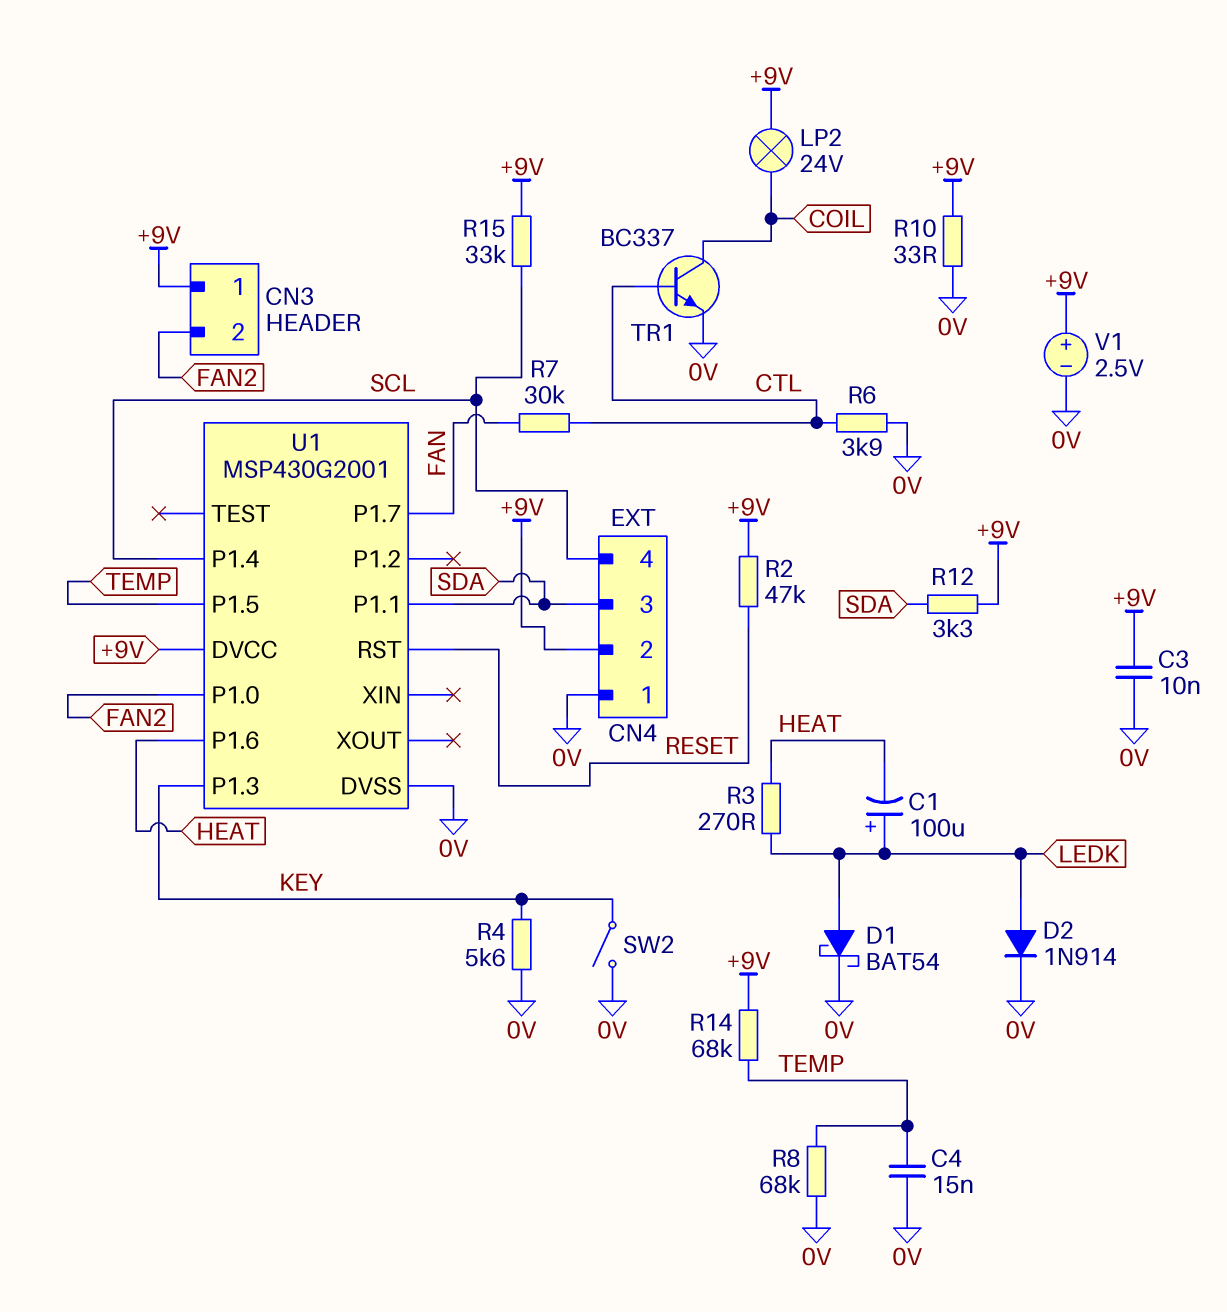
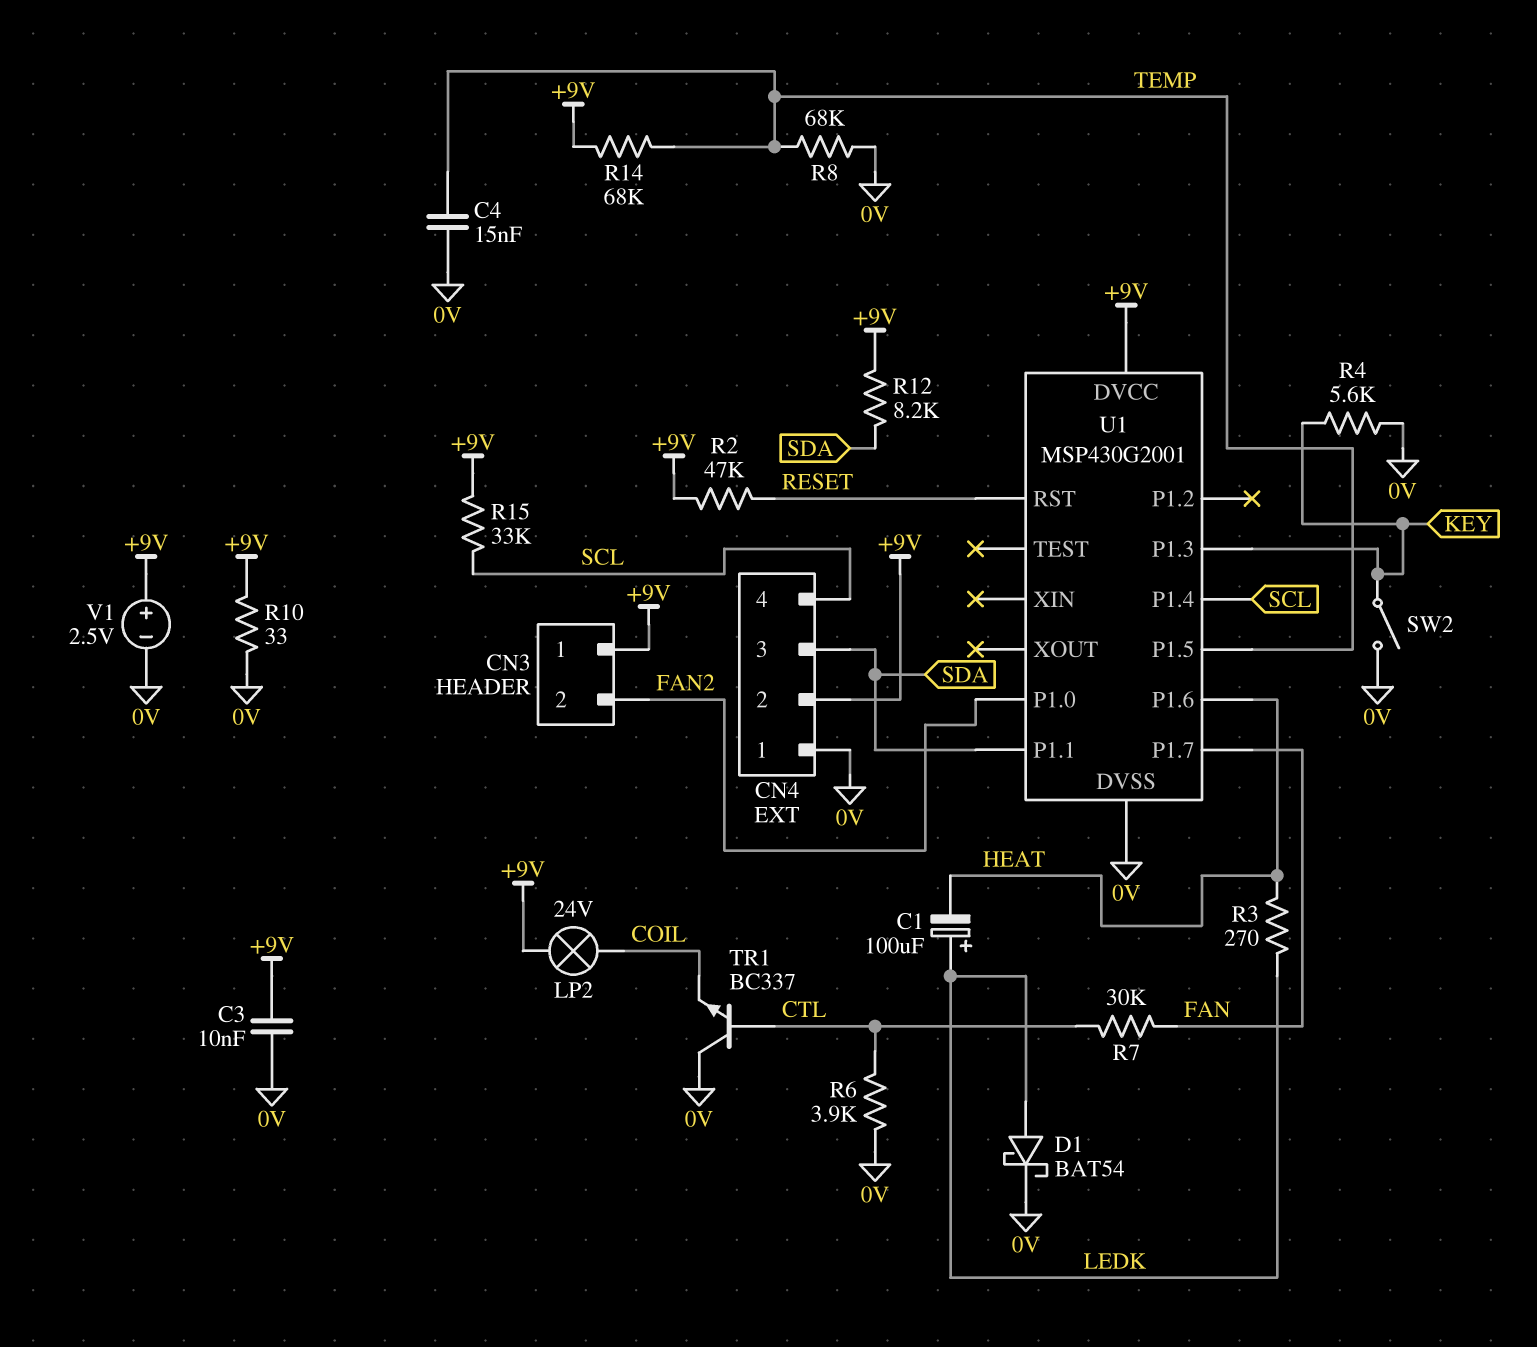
D2: diode 1N914 (A LEDK, K 0V) -> none
R12: 3.3k (+9V, SDA) -> 8.2k (+9V, SDA)
TR1: NPN BC337 (B CTL, C COIL, E 0V) -> NPN BC337 (B CTL, C 0V, E COIL)

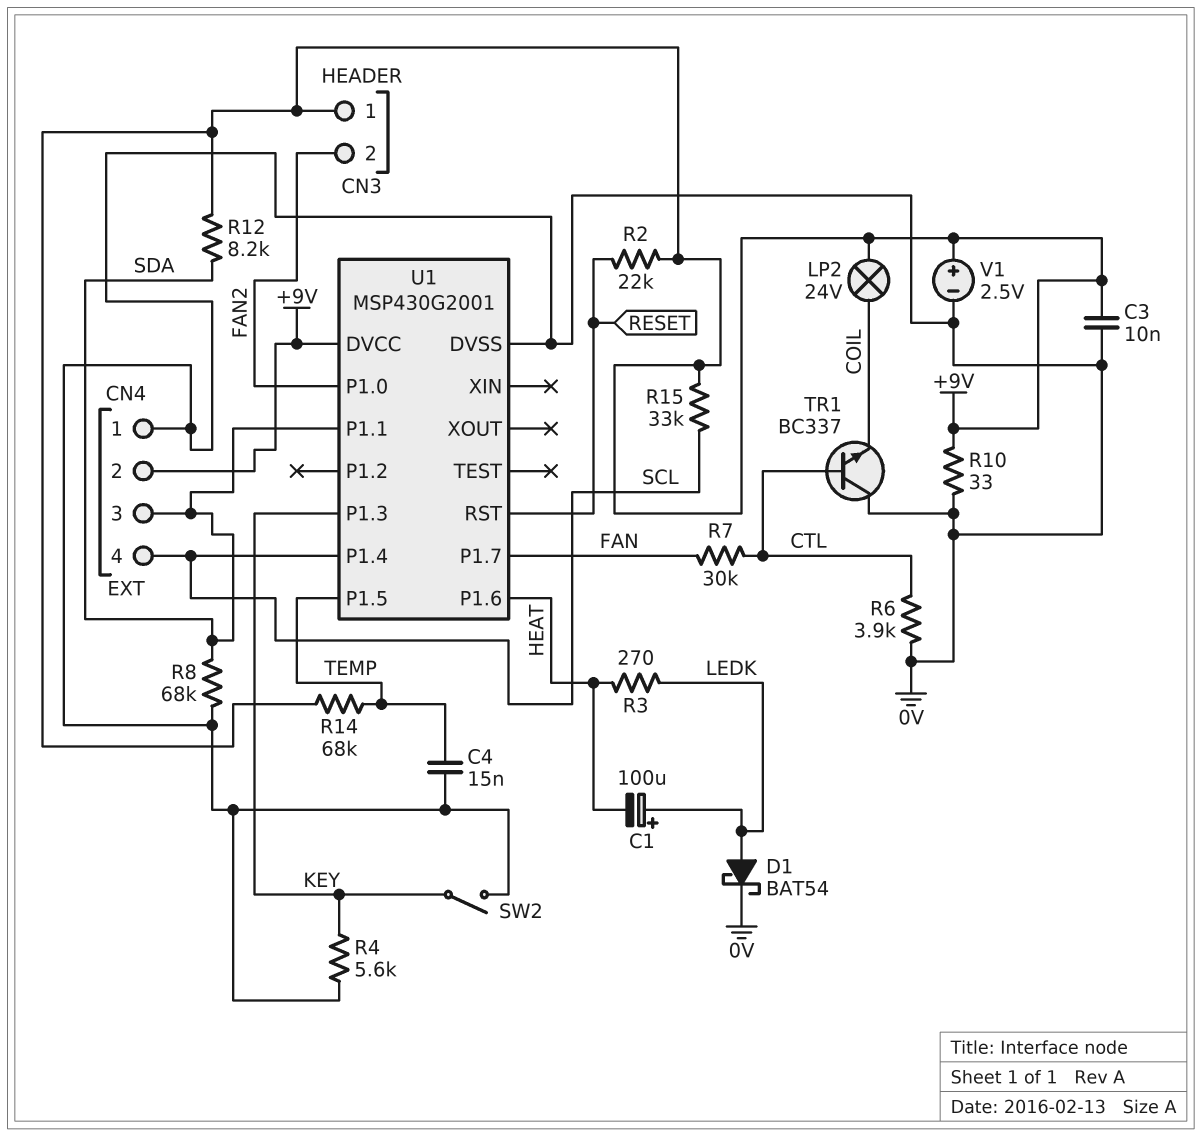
R2: 47k (+9V, RESET) -> 22k (+9V, RESET)
R8: 68k (0V, TEMP) -> 68k (0V, SDA)

